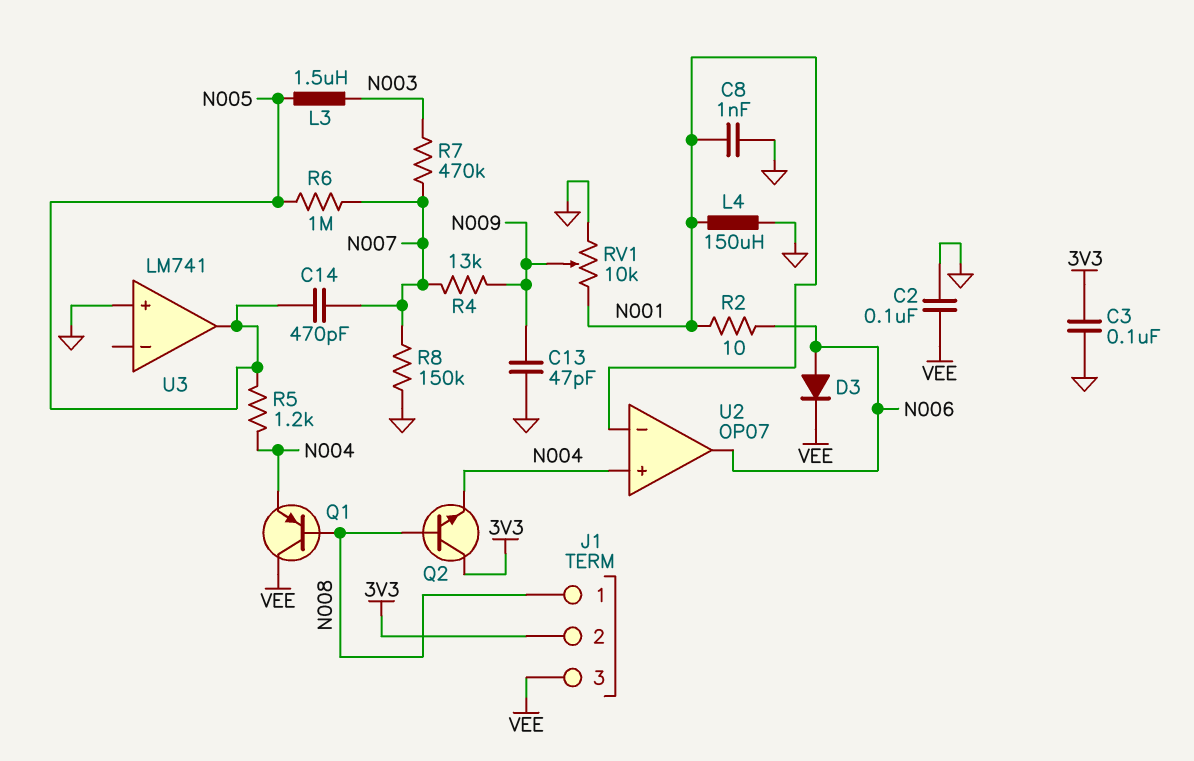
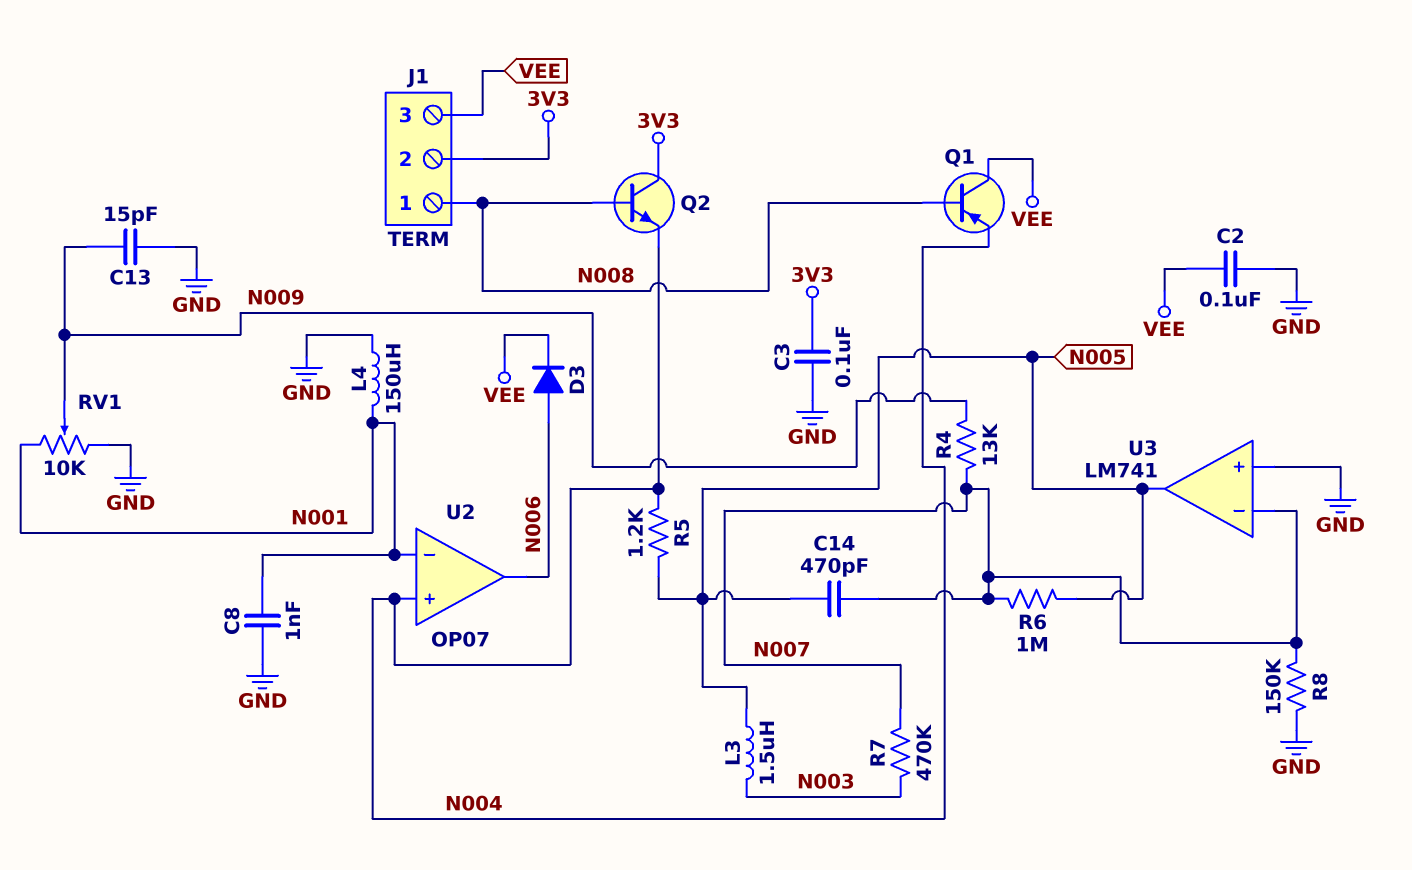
C13: 47pF (GND, N009) -> 15pF (GND, N009)
R2: 10 (N001, N006) -> none
U3 pin in-: none -> N007

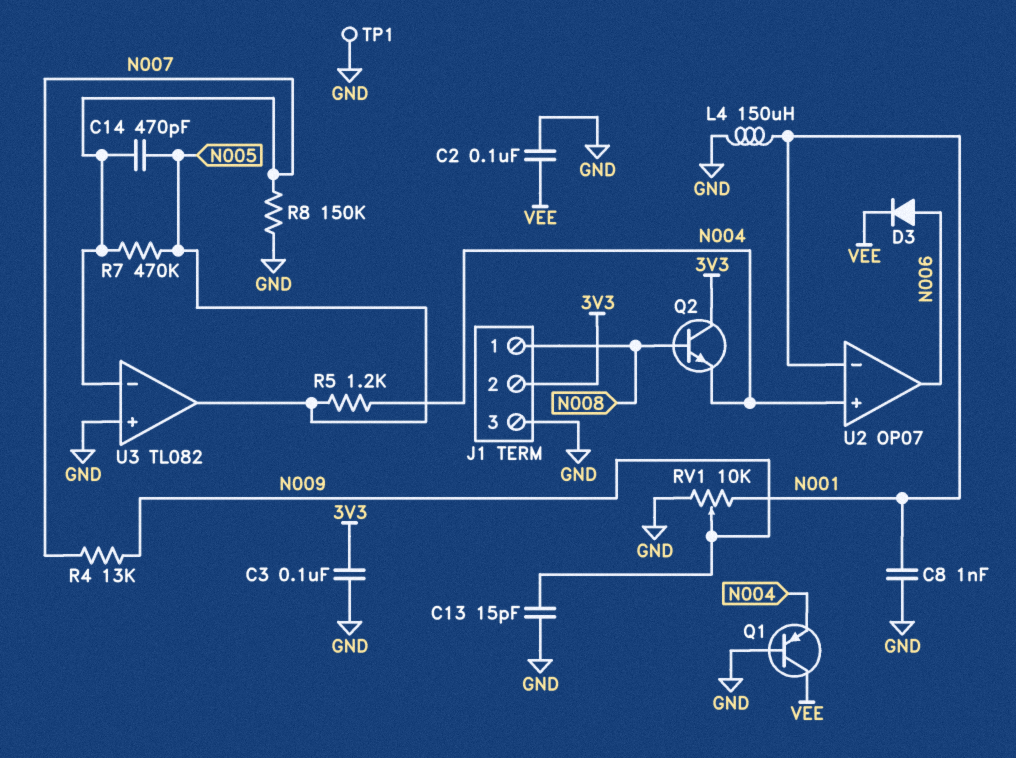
J1 pin 3: VEE -> GND
L3: 1.5uH (N003, N005) -> none
Q1: PNP (B N008, C VEE, E N004) -> PNP (B GND, C VEE, E N004)
R6: 1M (N005, N007) -> none
R7: 470k (N003, N007) -> 470k (N005, N007)
TP1: none -> test point (GND)
U3: LM741 -> TL082

